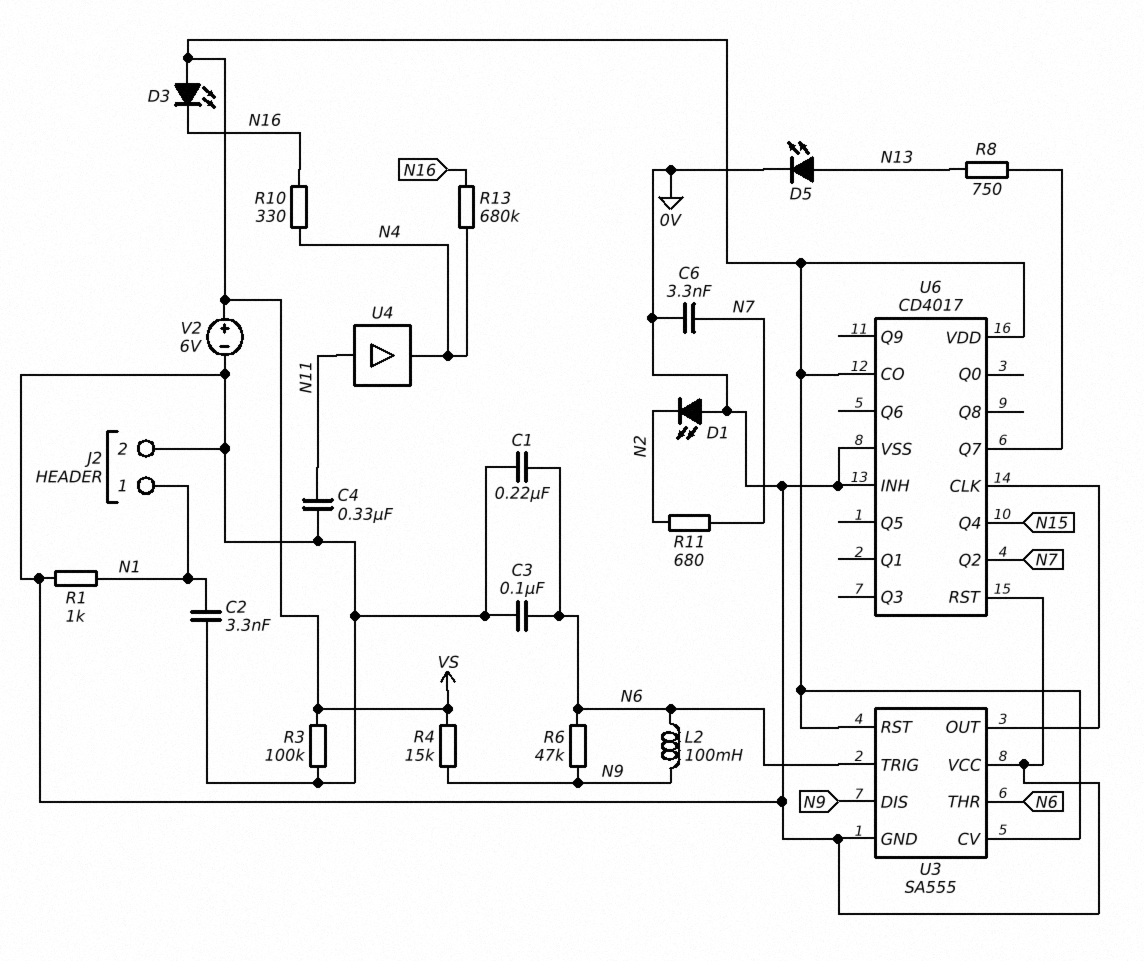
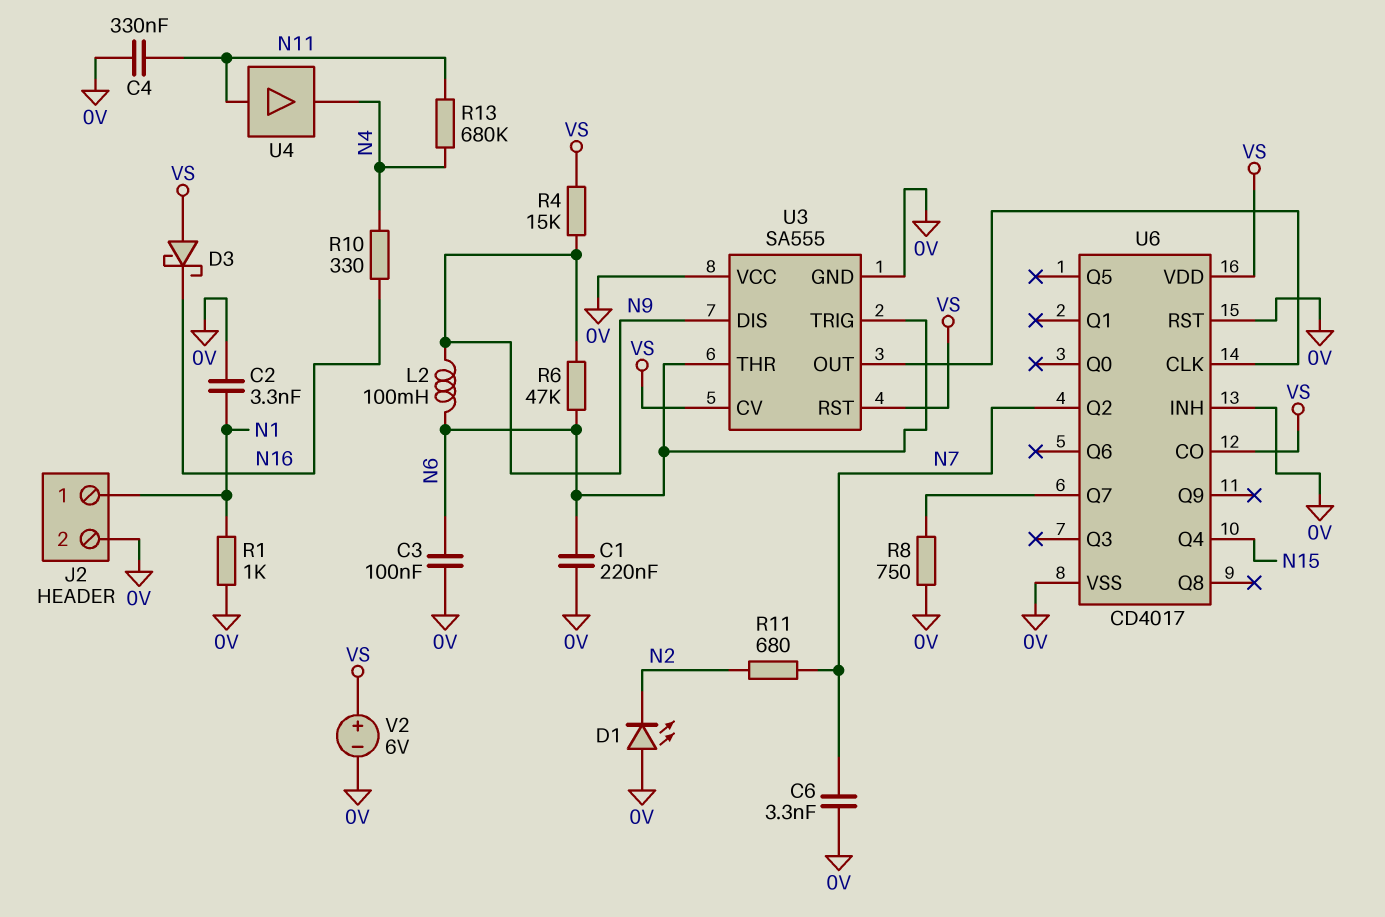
D3: LED (A VS, K N16) -> schottky (A VS, K N16)
D5: LED (A N13, K 0V) -> none
R3: 100k (0V, VS) -> none
R8: 750 (N13, U6/Q7) -> 750 (0V, U6/Q7)
R13: 680k (N4, N16) -> 680k (N4, N11)

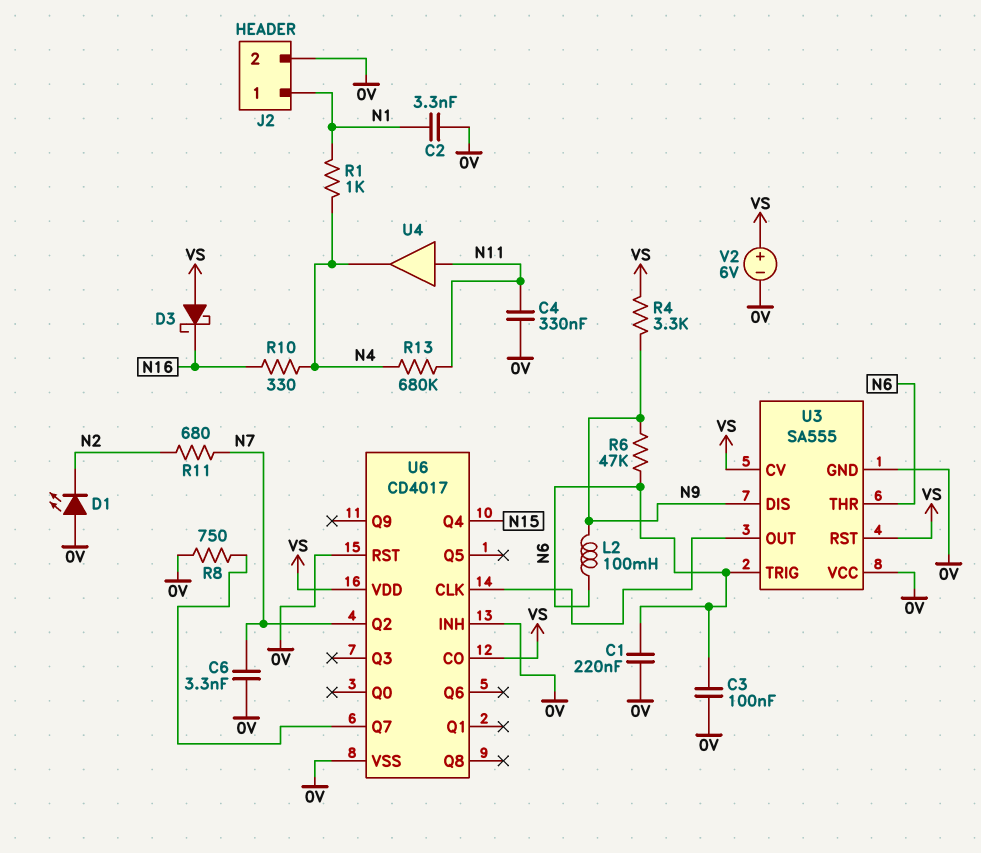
R1: 1k (0V, N1) -> 1k (N1, N4)
R4: 15k (N9, VS) -> 3.3k (N9, VS)

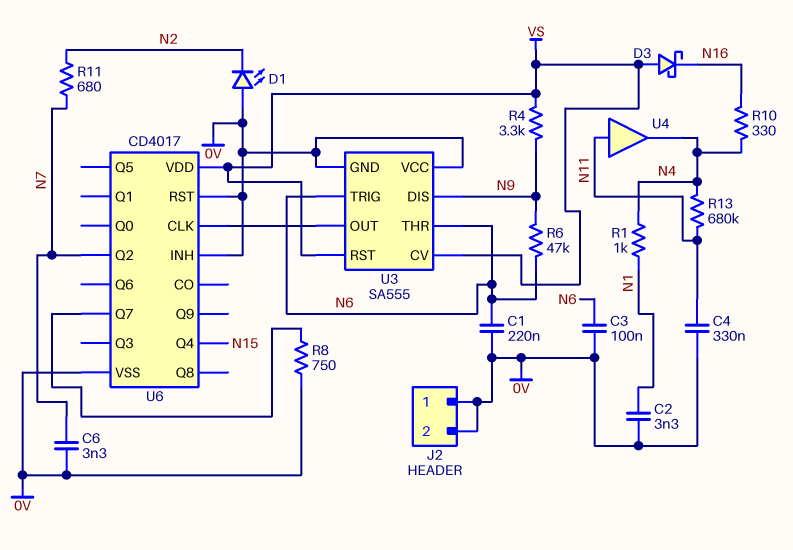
J2 pin 1: N1 -> 0V
L2: 100mH (N6, N9) -> none
U6 pin CO: VS -> none
V2: 6V (plus VS, minus 0V) -> none

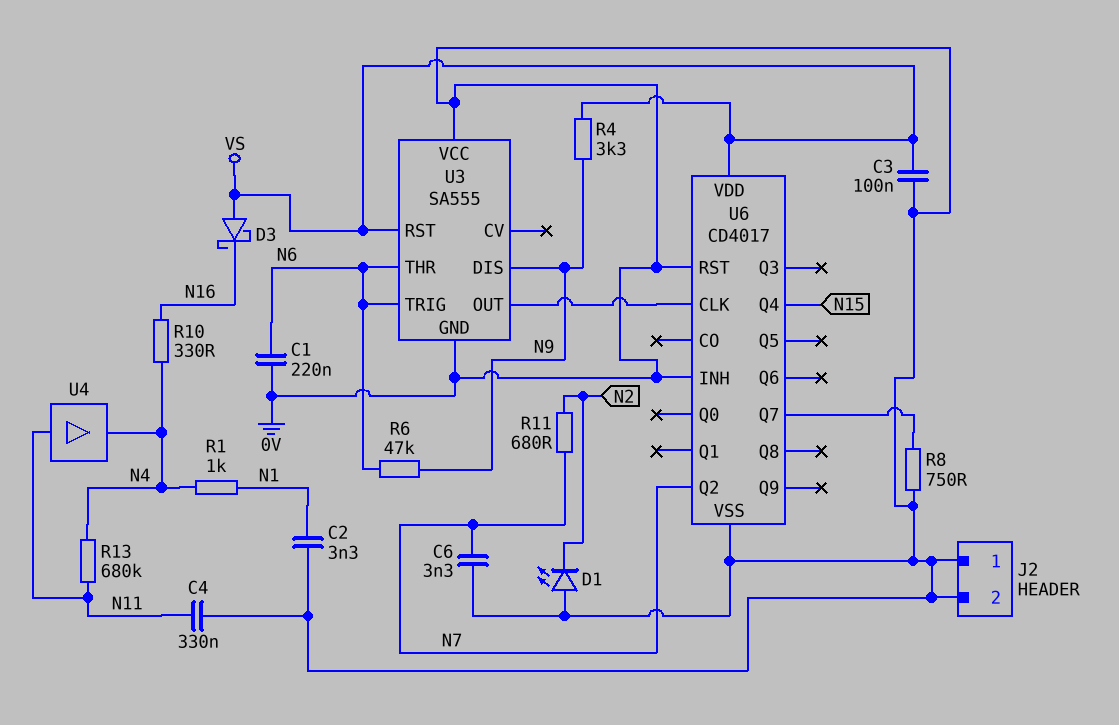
C3: 100nF (0V, N6) -> 100nF (0V, VS)
U3 pin CV: VS -> none

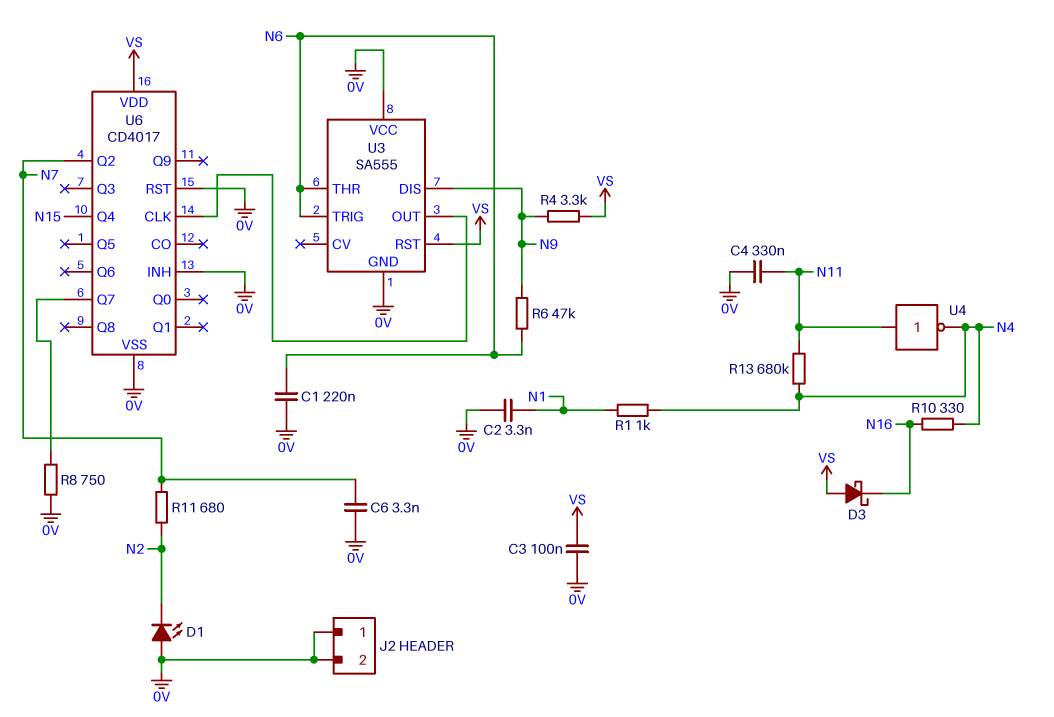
U4: buffer (in N11, out N4) -> NOT (in N11, out N4)

